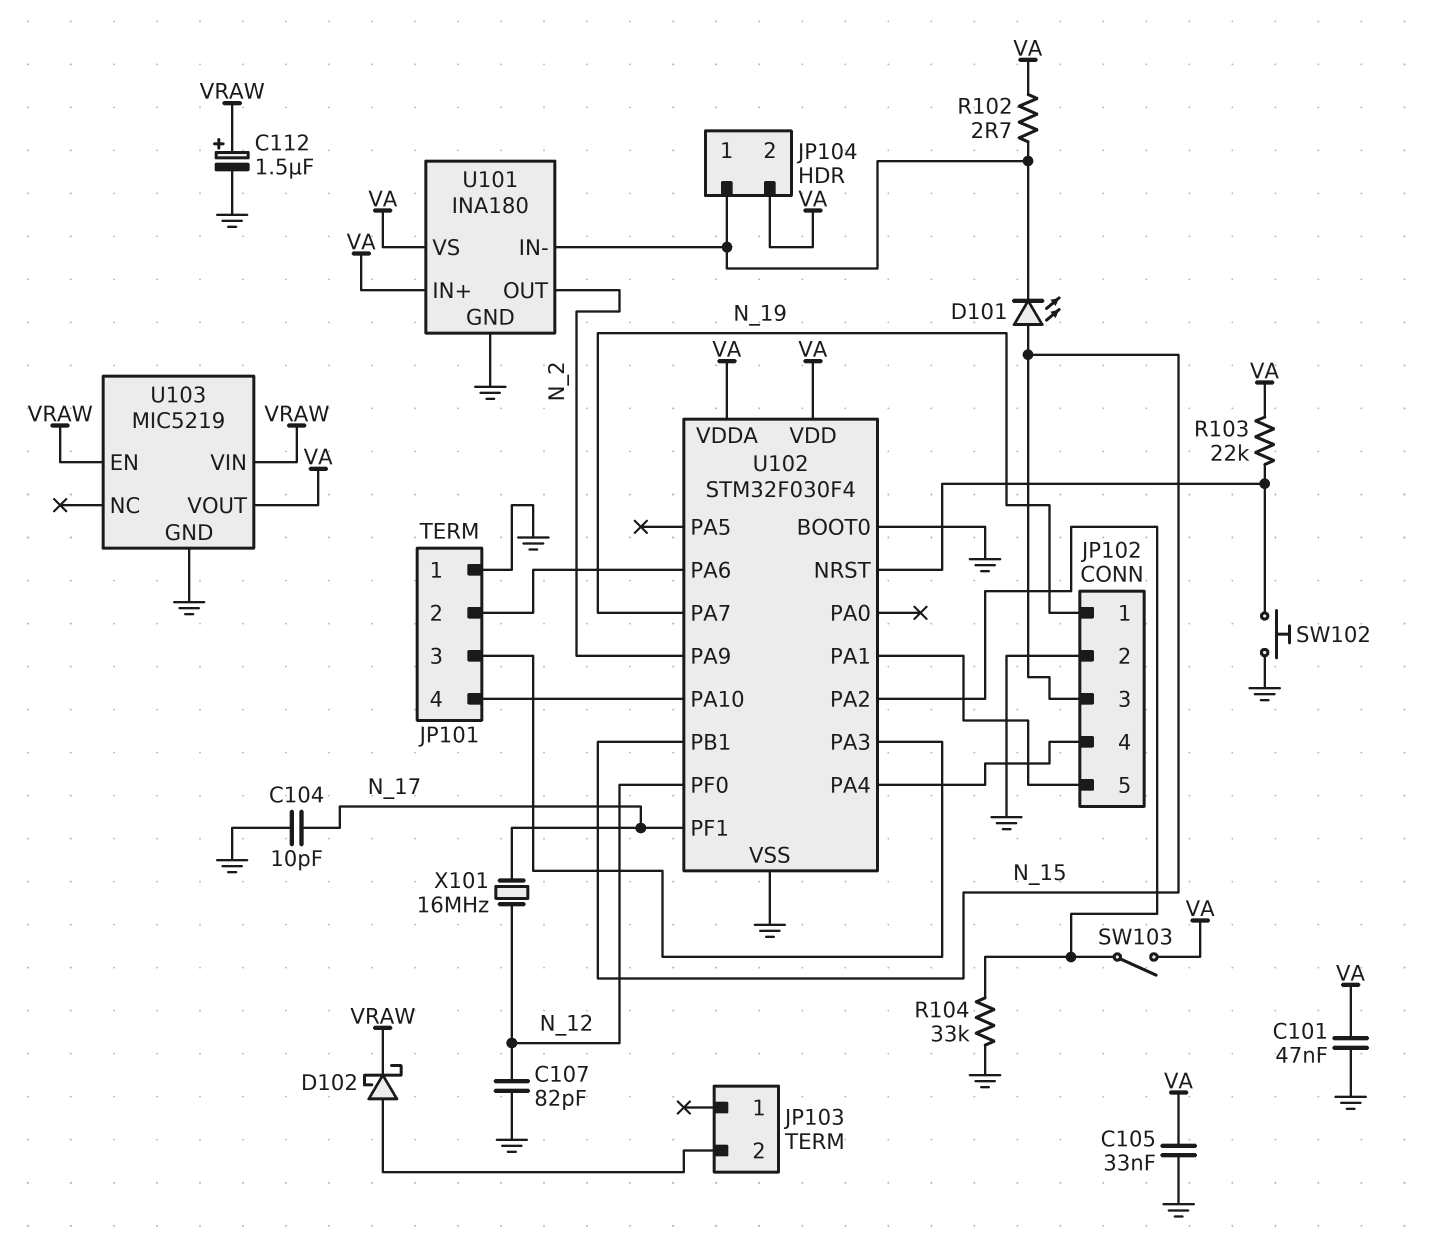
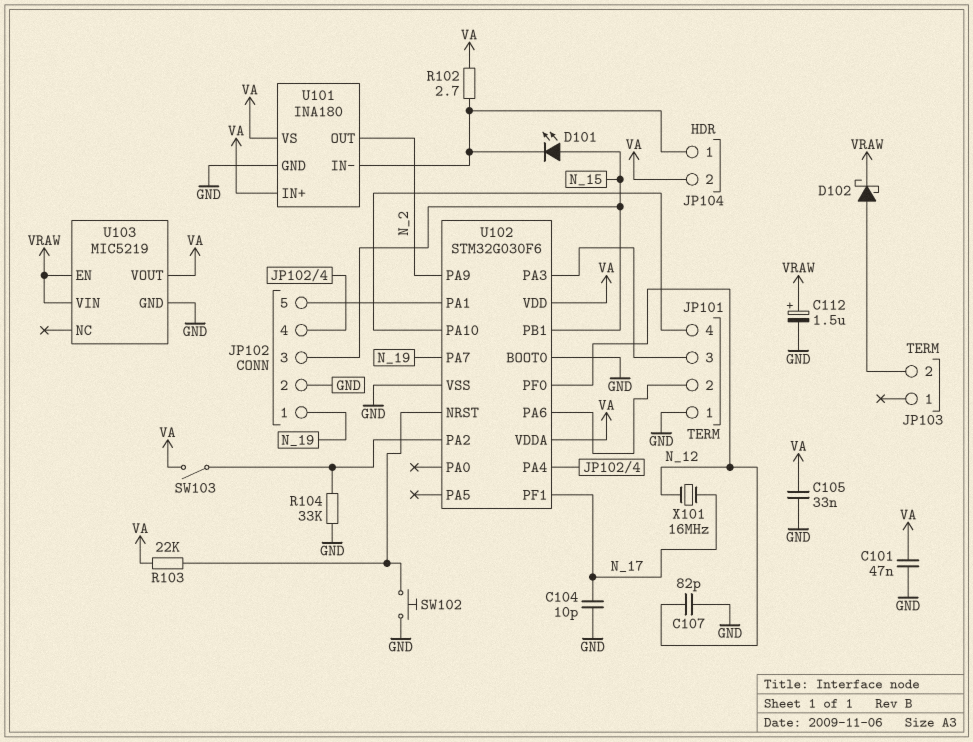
U102: STM32F030F4 -> STM32G030F6

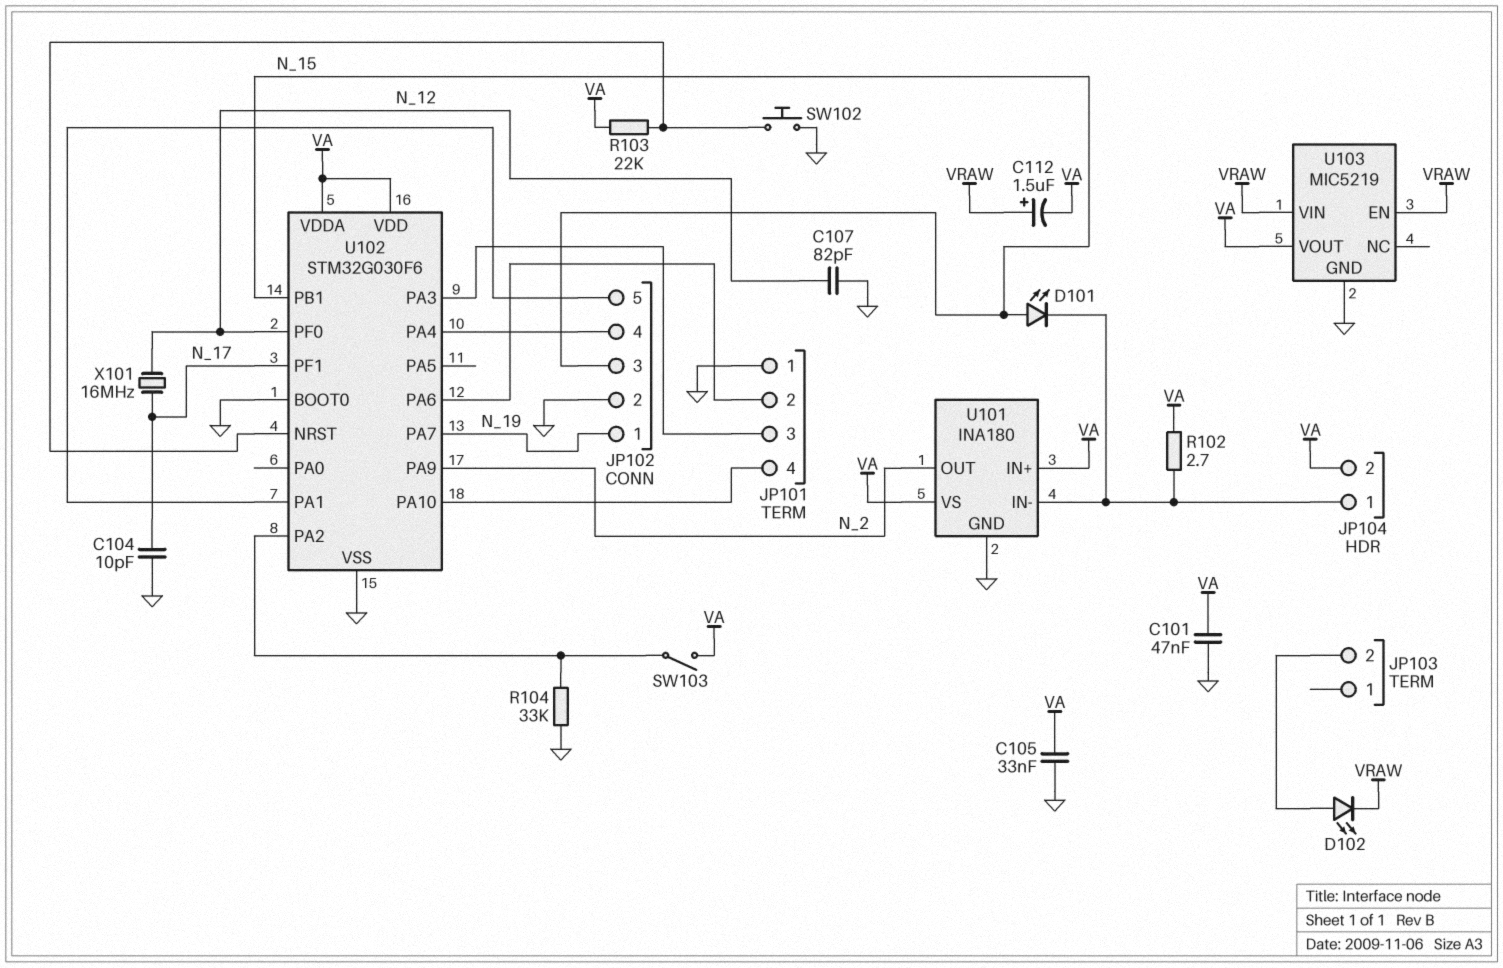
C112: 1.5uF (plus VRAW, minus GND) -> 1.5uF (plus VRAW, minus VA)
D102: schottky (A JP103/2, K VRAW) -> LED (A JP103/2, K VRAW)

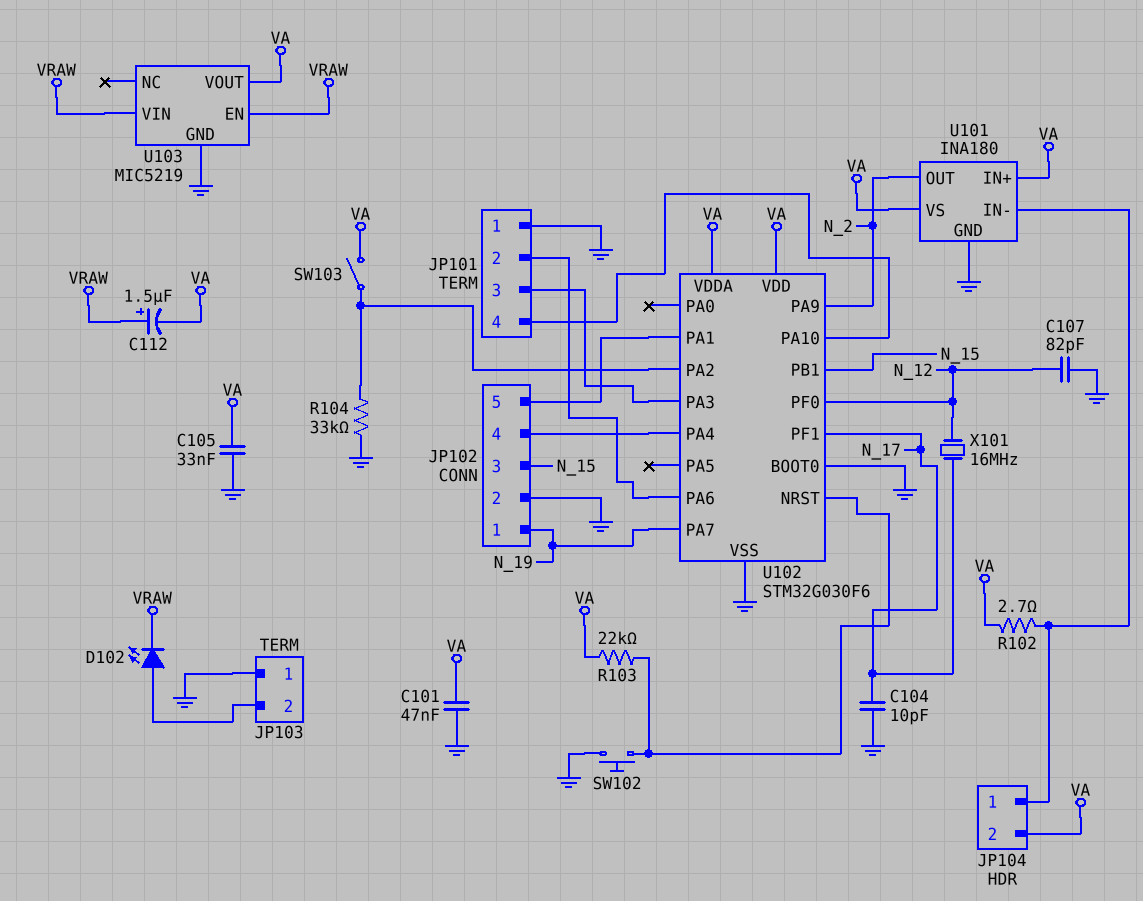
D101: LED (A N_15, K JP104/1) -> none
JP103 pin 1: none -> GND

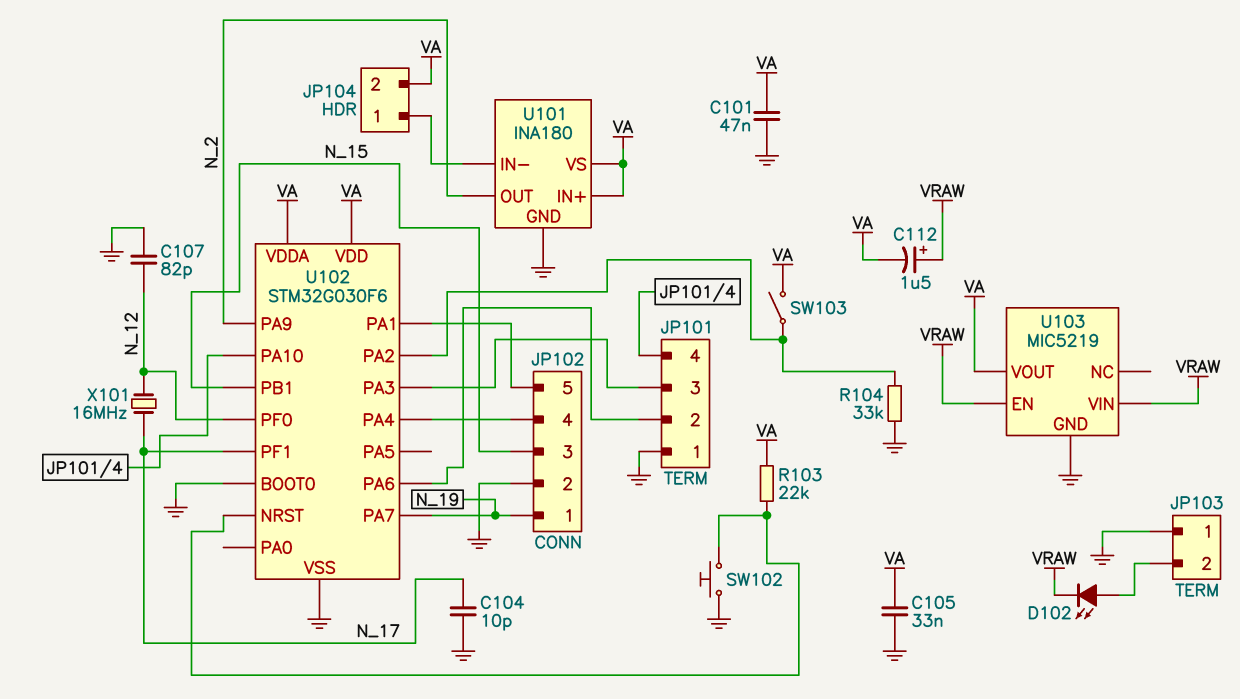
R102: 2.7 (JP104/1, VA) -> none

